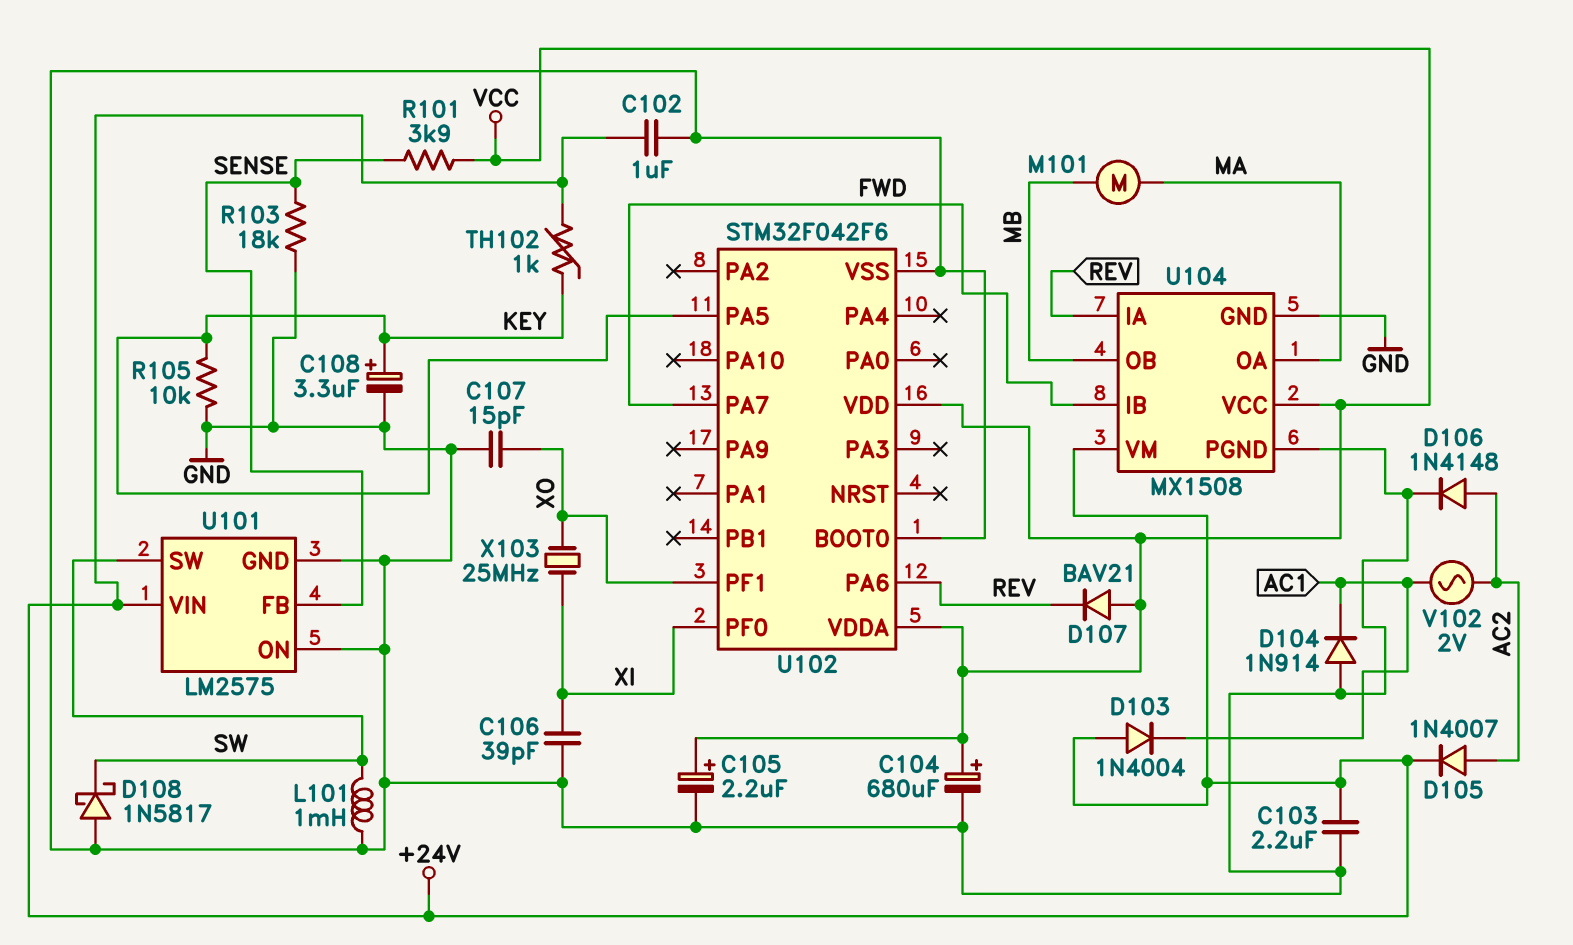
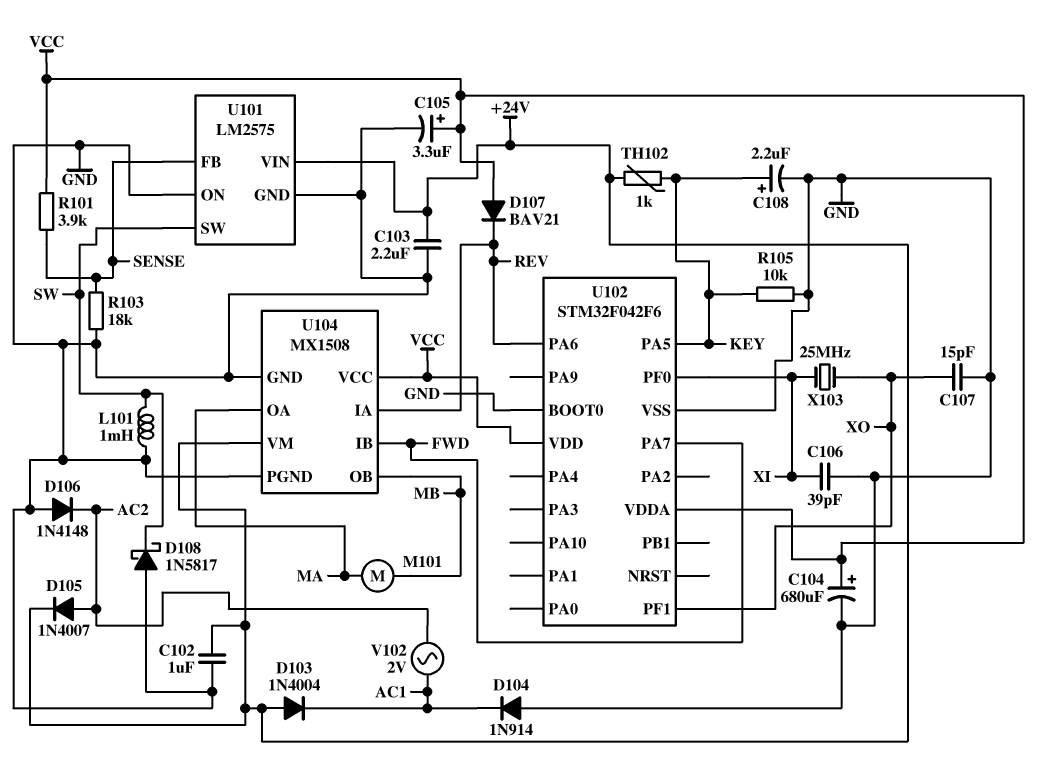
C105: 2.2uF (plus VCC, minus GND) -> 3.3uF (plus VCC, minus GND)
C108: 3.3uF (plus KEY, minus GND) -> 2.2uF (plus KEY, minus GND)
D106: diode 1N4148 (A AC2, K GND) -> diode 1N4148 (A GND, K AC2)

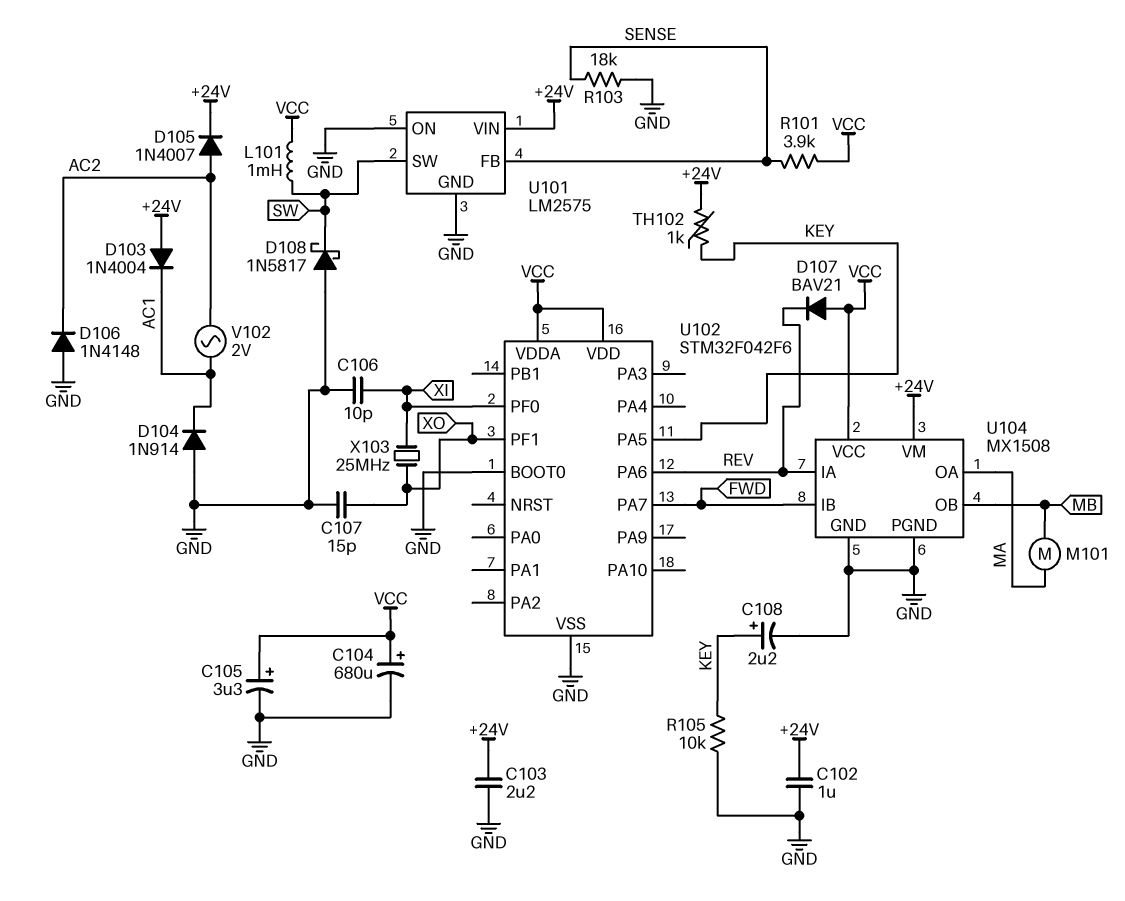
C106: 39pF (GND, XI) -> 10pF (GND, XI)
L101: 1mH (GND, SW) -> 1mH (SW, VCC)

